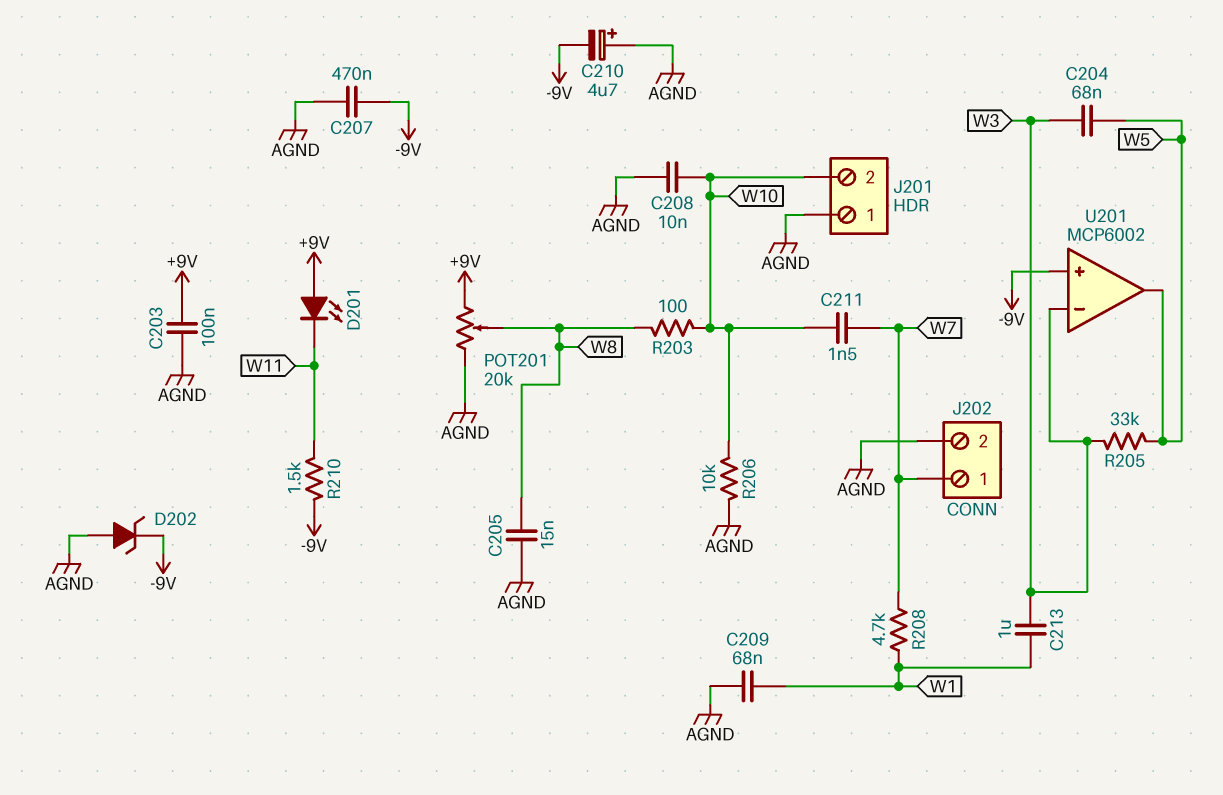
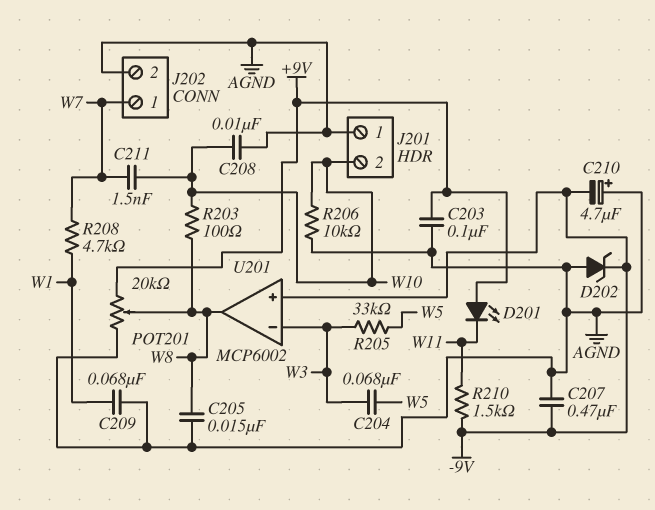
C213: 1uF (W1, W3) -> none
U201 pin out: W5 -> W8

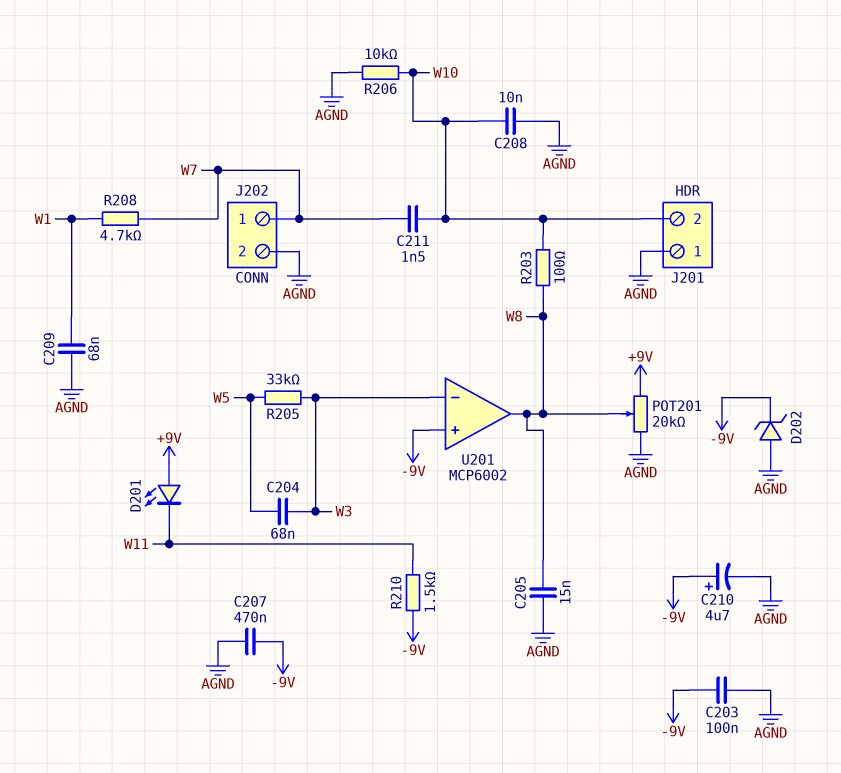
C203: 100nF (+9V, AGND) -> 100nF (-9V, AGND)
C210: 4.7uF (plus AGND, minus -9V) -> 4.7uF (plus -9V, minus AGND)

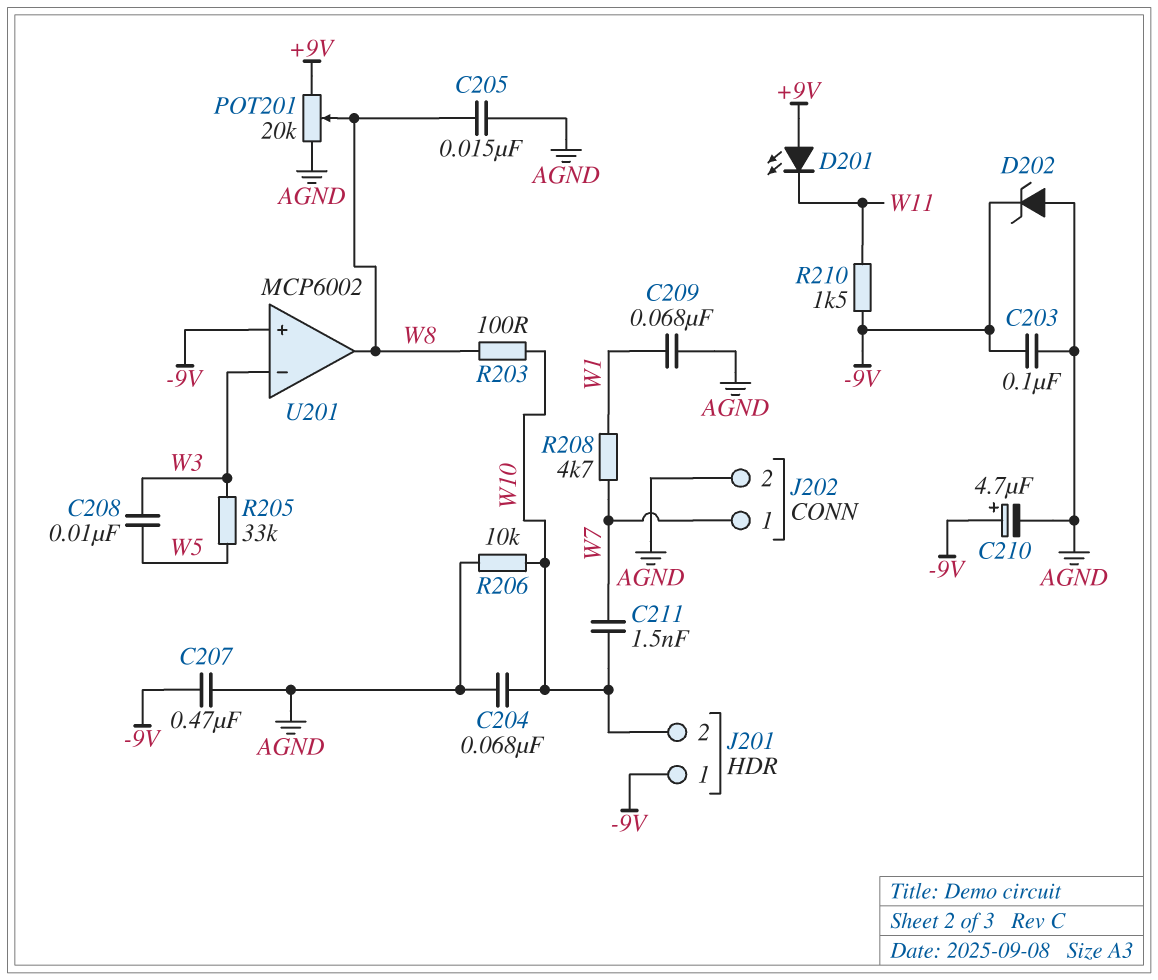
C204: 68nF (W3, W5) -> 68nF (AGND, W10)
C208: 10nF (AGND, W10) -> 10nF (W3, W5)
J201 pin 1: AGND -> -9V

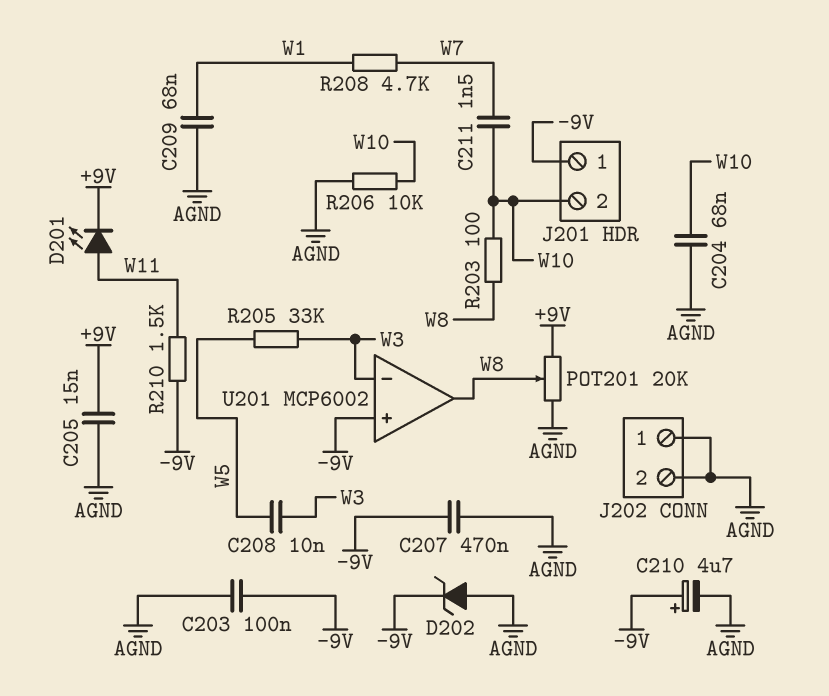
C205: 15nF (AGND, W8) -> 15nF (+9V, AGND)
D201: LED (A +9V, K W11) -> LED (A W11, K +9V)
J202 pin 1: W7 -> AGND

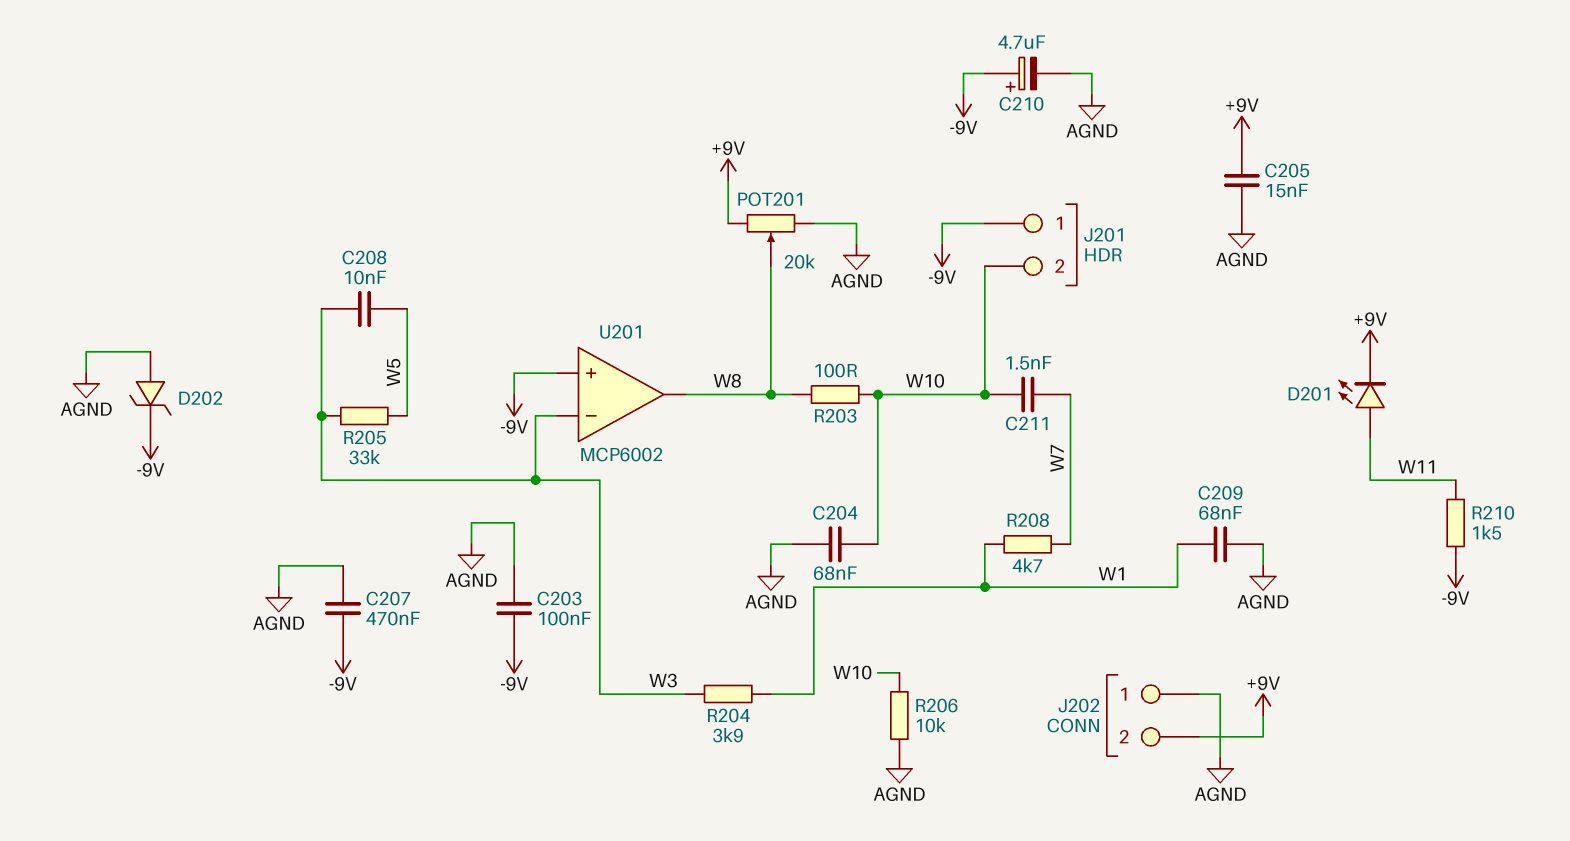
J202 pin 2: AGND -> +9V
R204: none -> 3.9k (W1, W3)

